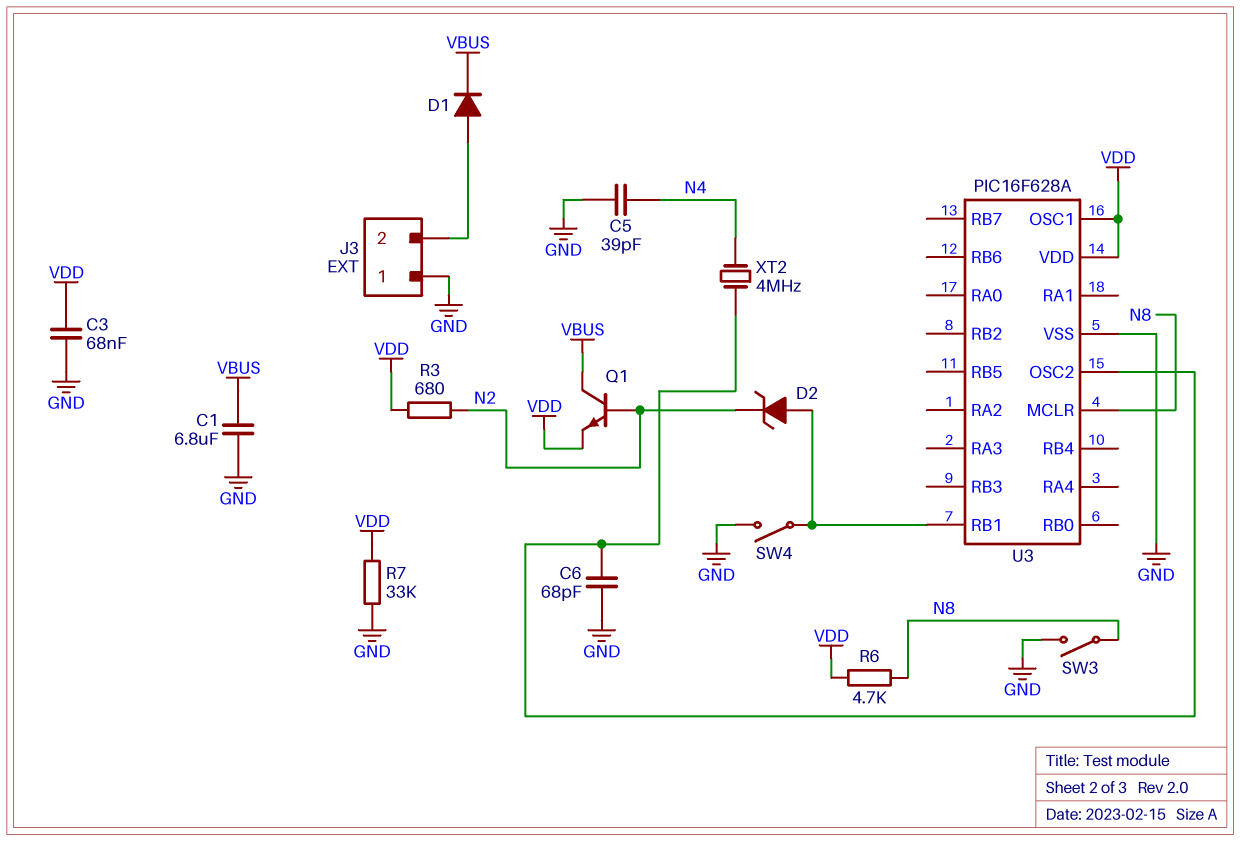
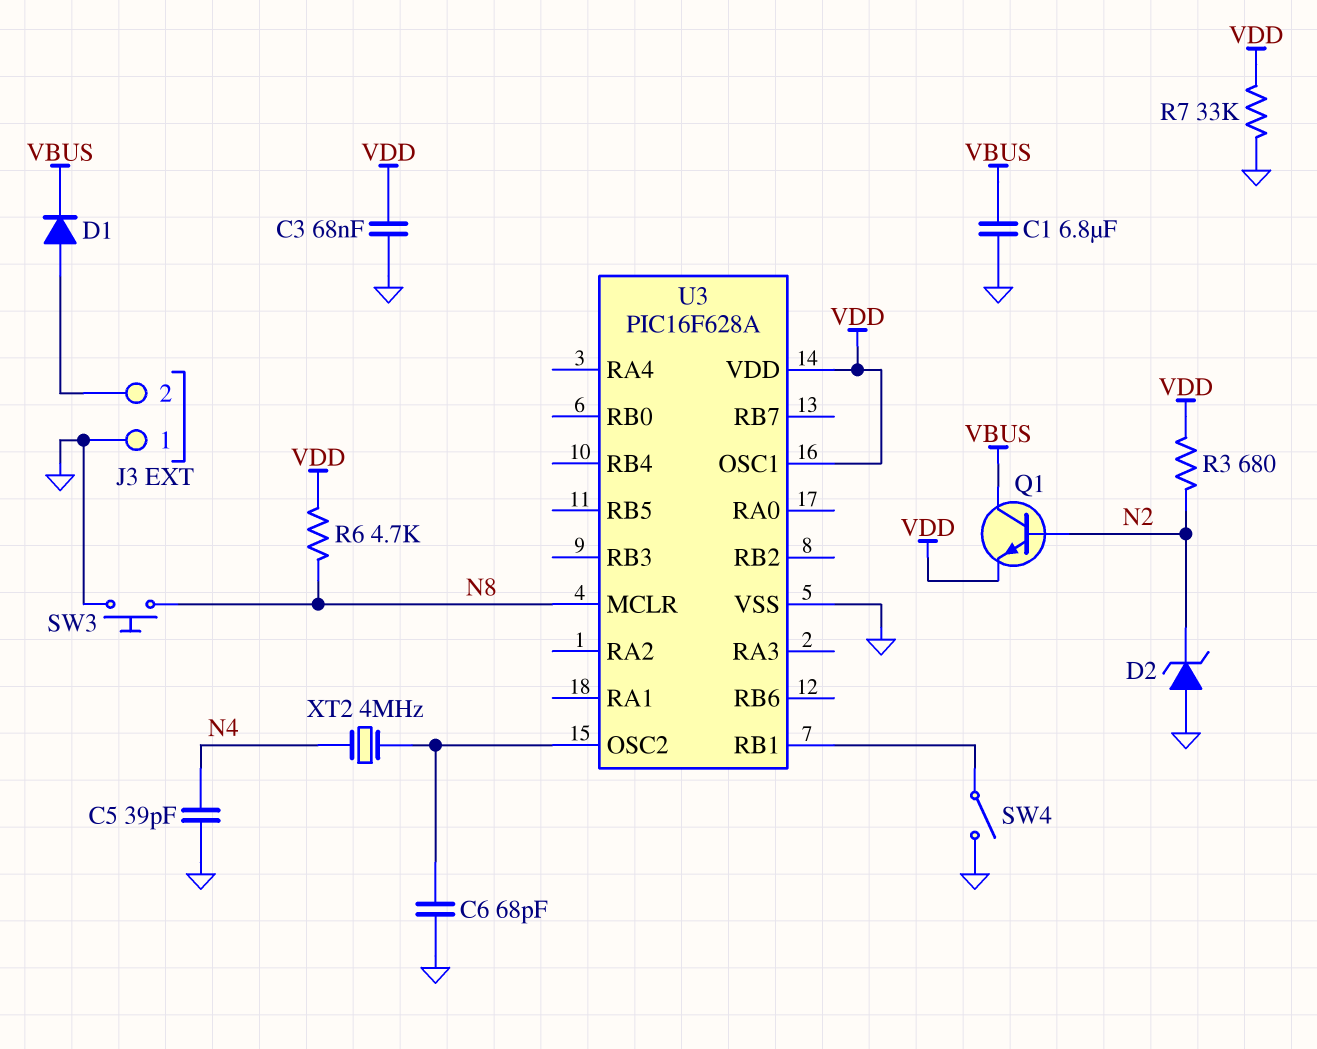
D2: zener (A U3/RB1, K N2) -> zener (A GND, K N2)
SW3: switch (GND, N8) -> button (GND, N8)

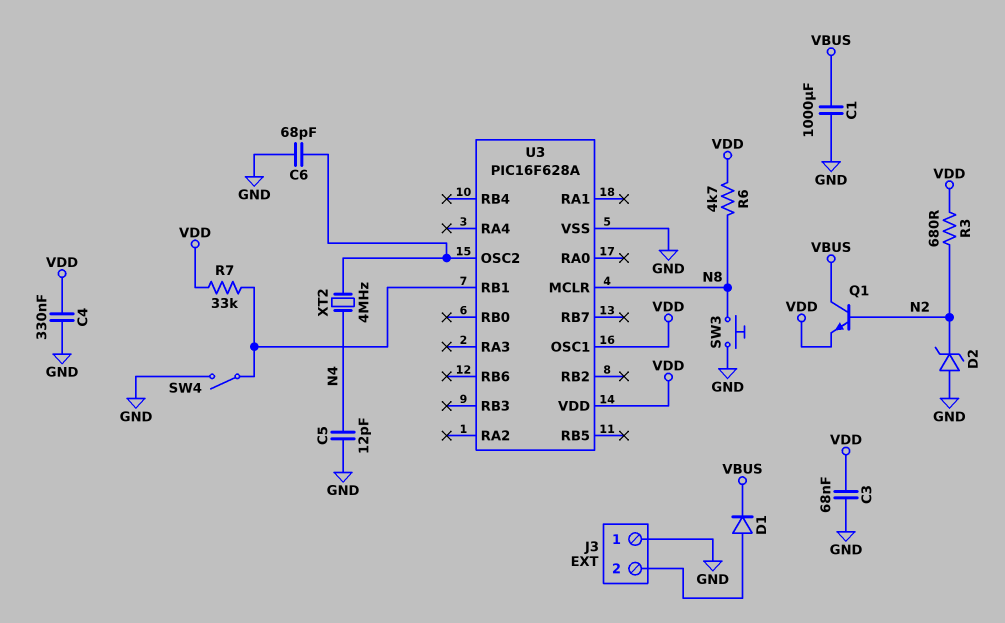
C1: 6.8uF (GND, VBUS) -> 1000uF (GND, VBUS)
C4: none -> 330nF (GND, VDD)
C5: 39pF (GND, N4) -> 12pF (GND, N4)
R7: 33k (GND, VDD) -> 33k (U3/RB1, VDD)

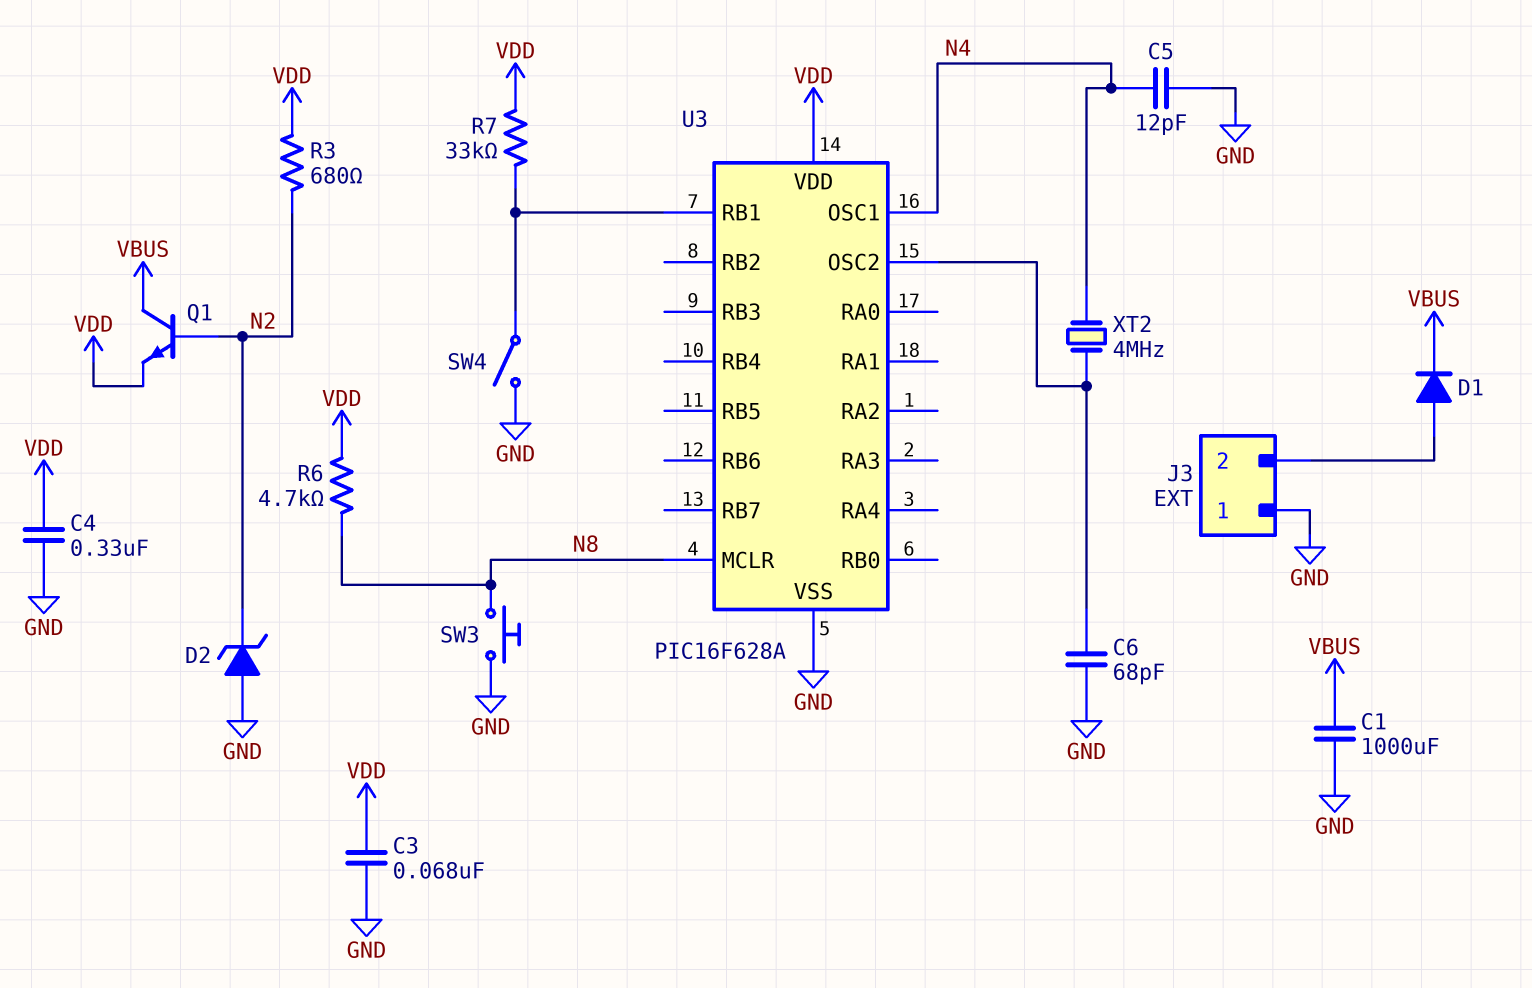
U3 pin OSC1: VDD -> N4

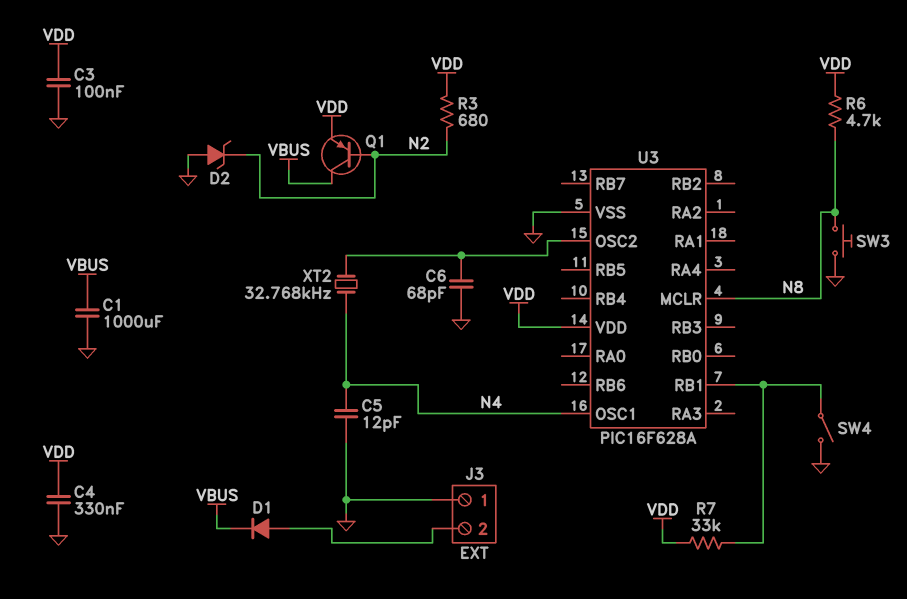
C3: 68nF (GND, VDD) -> 100nF (GND, VDD)
Q1: NPN (B N2, C VBUS, E VDD) -> PNP (B N2, C VBUS, E VDD)
XT2: 4MHz (N4, U3/OSC2) -> 32.768kHz (N4, U3/OSC2)

